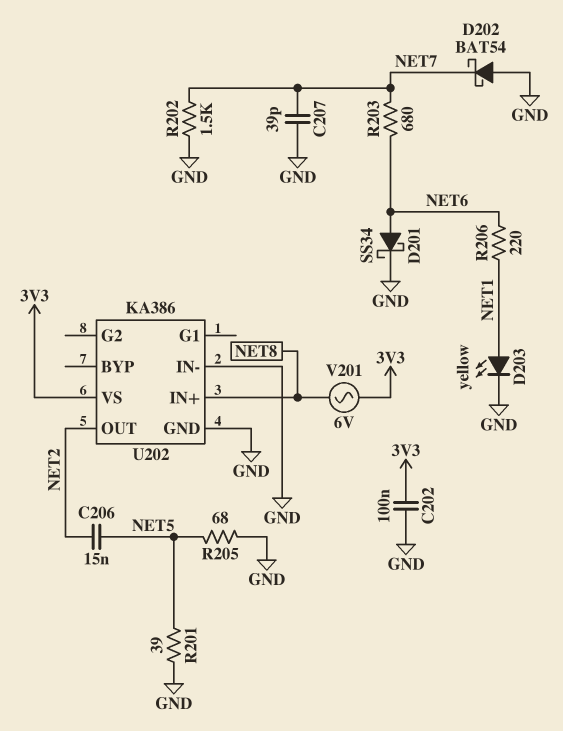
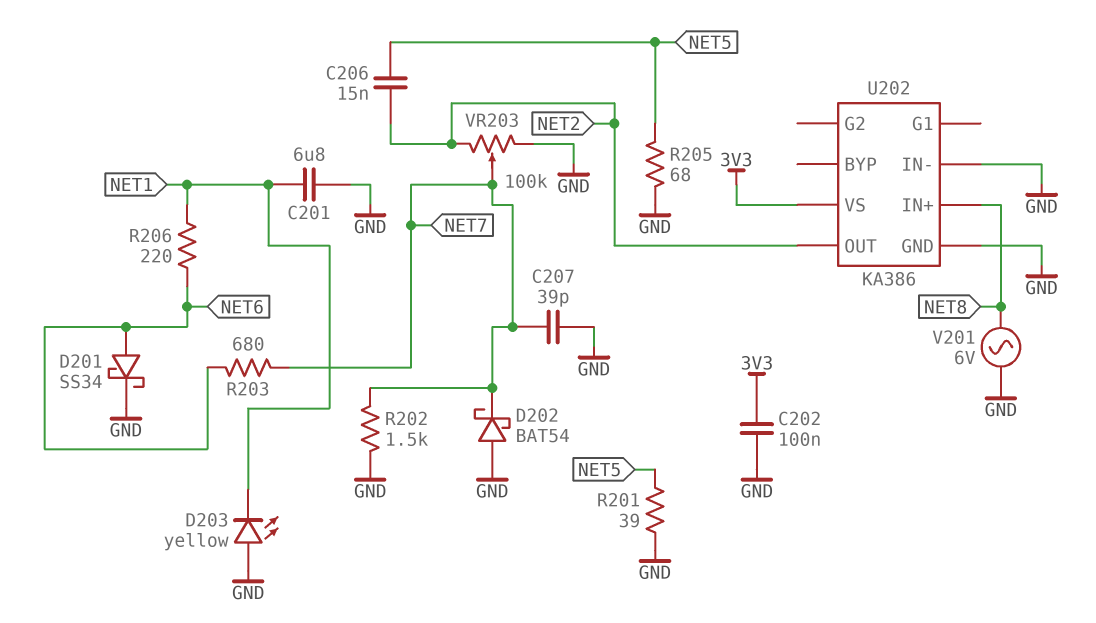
C201: none -> 6.8uF (GND, NET1)
D203: LED yellow (A NET1, K GND) -> LED yellow (A GND, K NET1)
V201: AC 6V (3V3, NET8) -> AC 6V (GND, NET8)
VR203: none -> 100k (GND, NET2, wiper NET7)

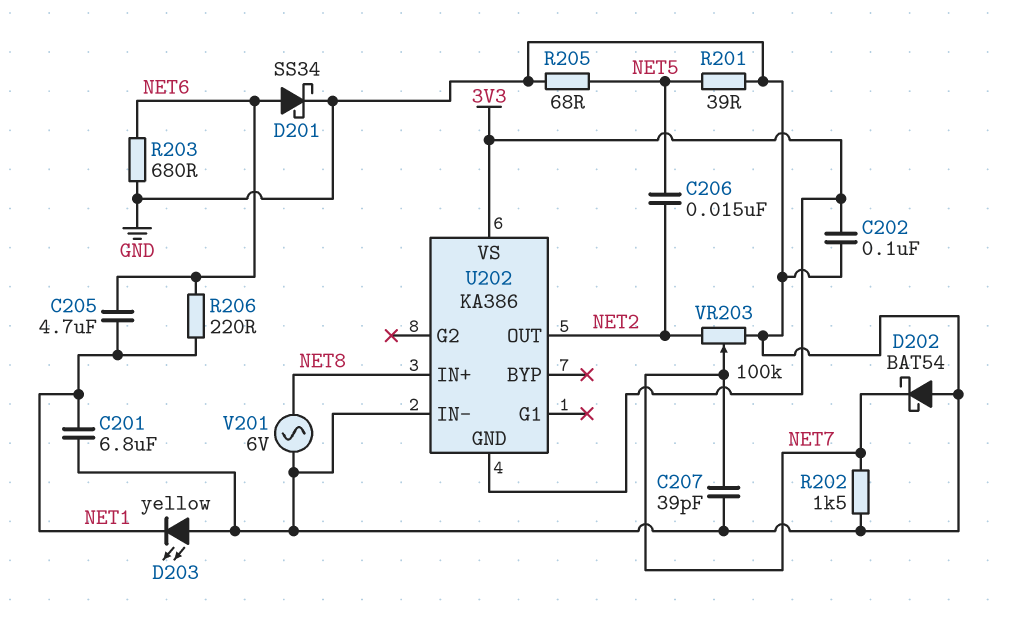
C205: none -> 4.7uF (NET1, NET6)
R203: 680 (NET6, NET7) -> 680 (GND, NET6)
U202 pin GND: GND -> 3V3

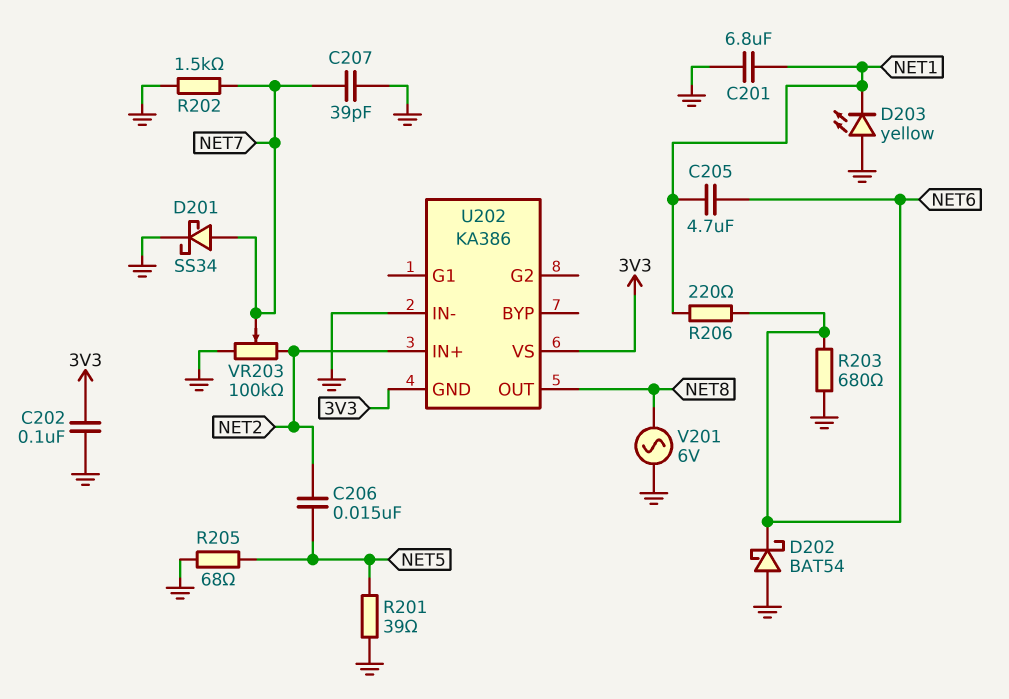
D201: schottky SS34 (A NET6, K GND) -> schottky SS34 (A NET7, K GND)
D202: schottky BAT54 (A GND, K NET7) -> schottky BAT54 (A GND, K NET6)
U202 pin IN+: NET8 -> NET2
U202 pin OUT: NET2 -> NET8

